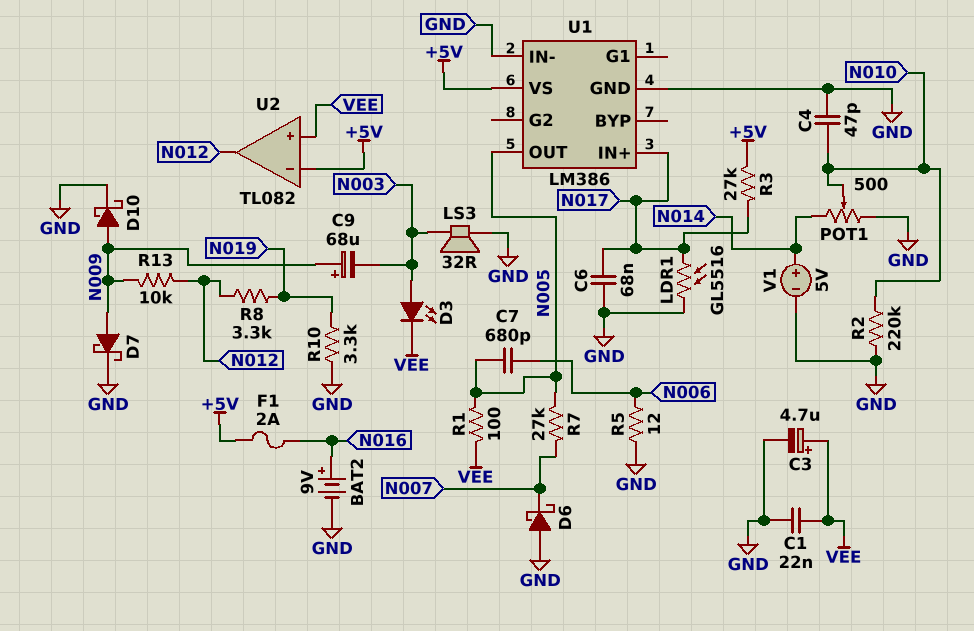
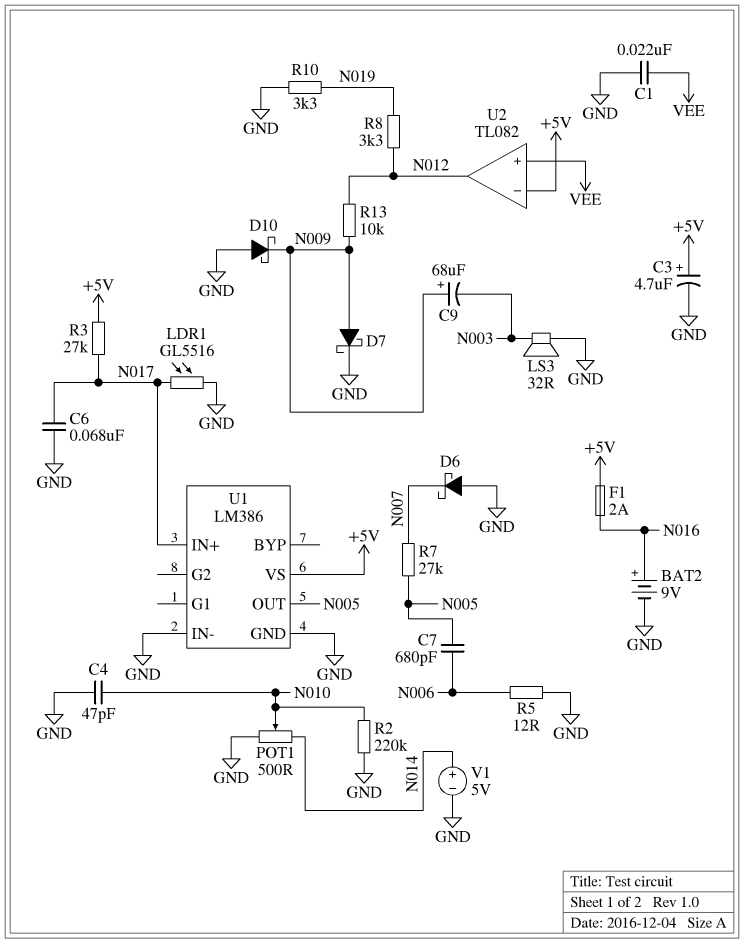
C3: 4.7uF (plus VEE, minus GND) -> 4.7uF (plus +5V, minus GND)
D3: LED (A N003, K VEE) -> none
D10: schottky (A N009, K GND) -> schottky (A GND, K N009)
R1: 100 (N005, VEE) -> none

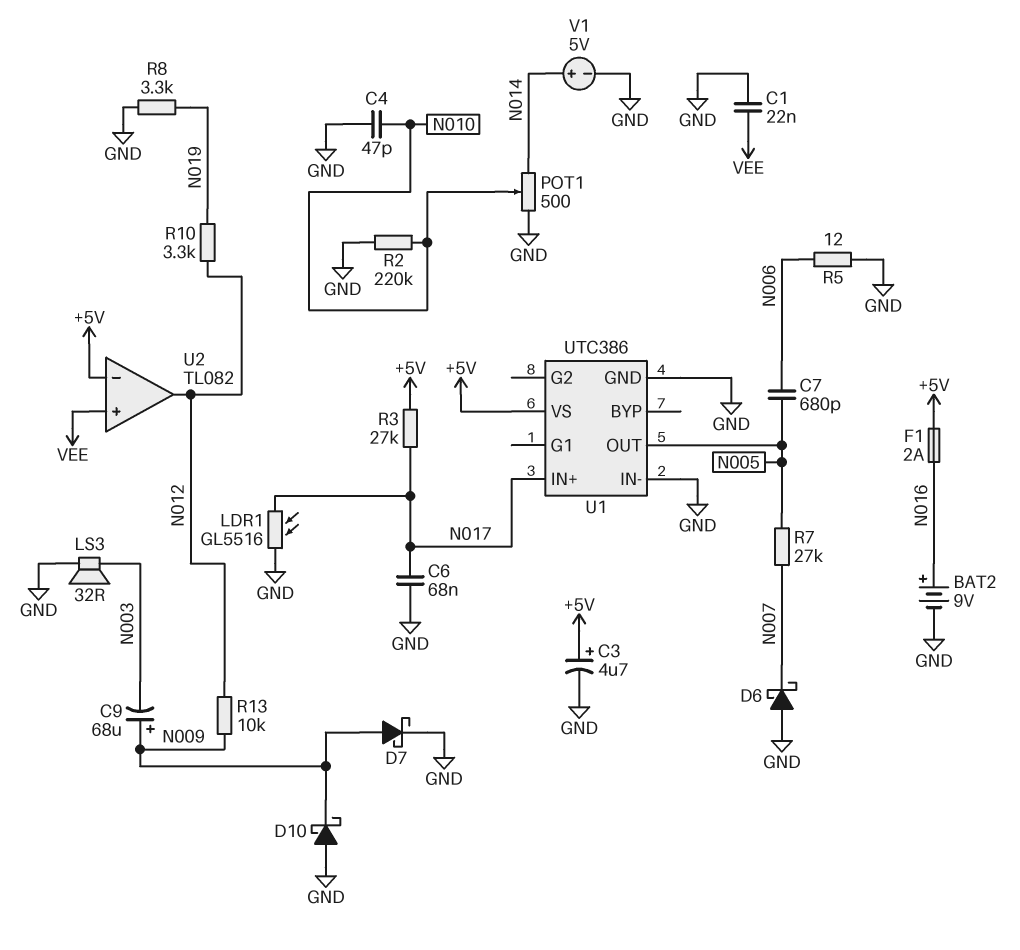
R8: 3.3k (N012, N019) -> 3.3k (GND, N019)
R10: 3.3k (GND, N019) -> 3.3k (N012, N019)
U1: LM386 -> UTC386

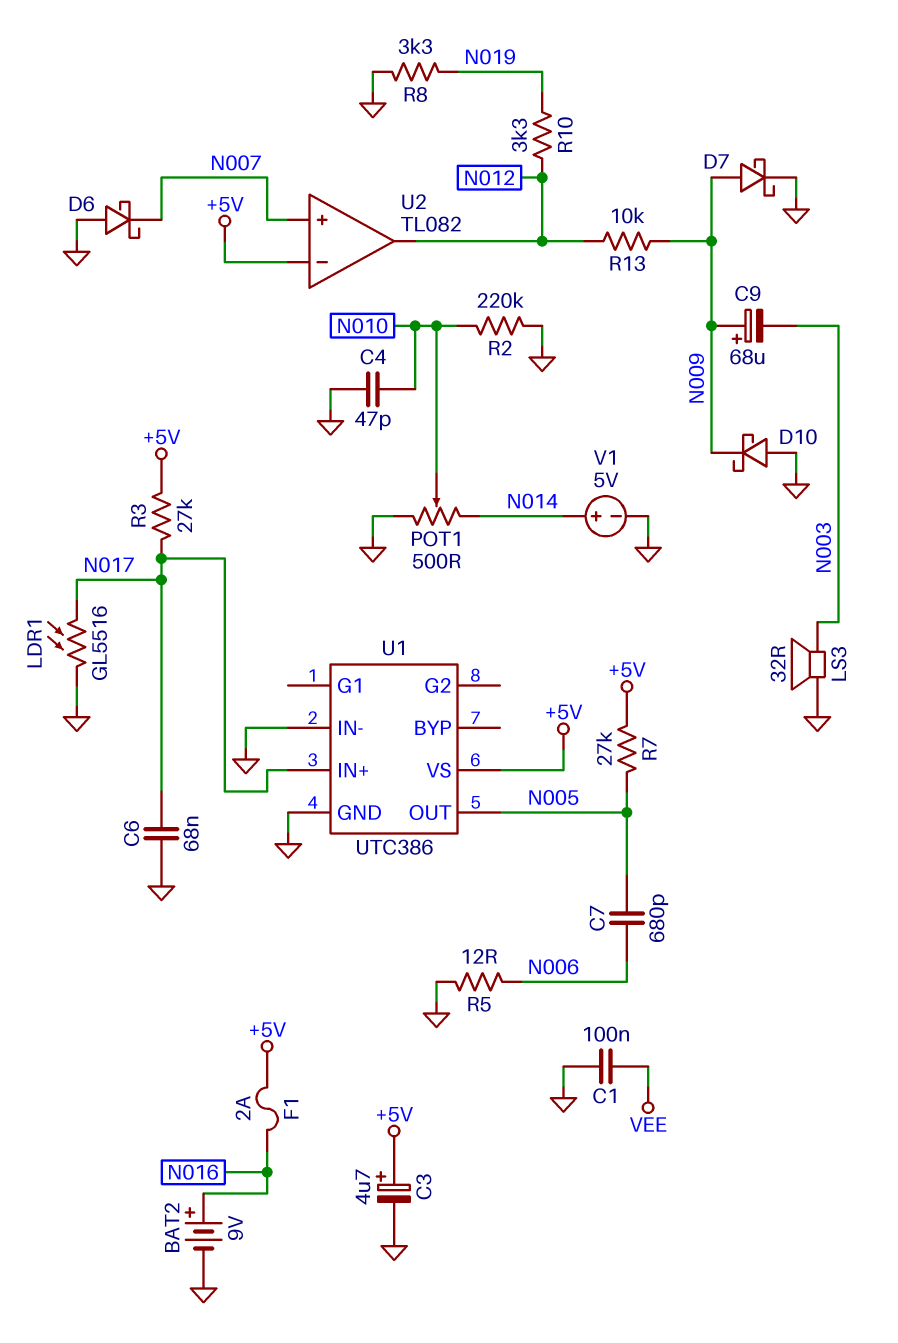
C1: 22nF (GND, VEE) -> 100nF (GND, VEE)
R7: 27k (N005, N007) -> 27k (+5V, N005)
U2 pin in+: VEE -> N007

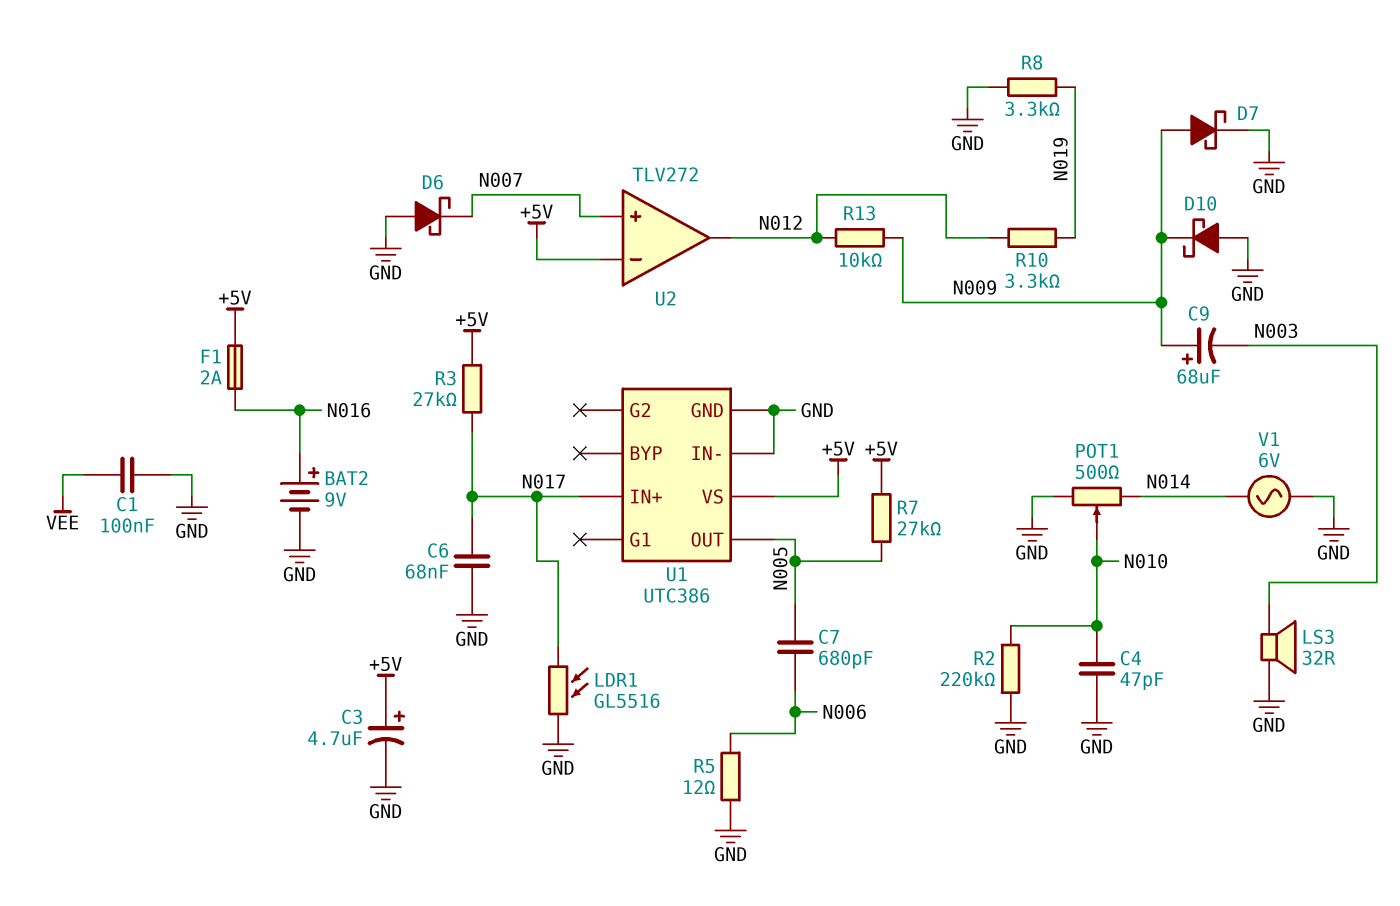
U2: TL082 -> TLV272
V1: 5V (plus N014, minus GND) -> AC 6V (GND, N014)

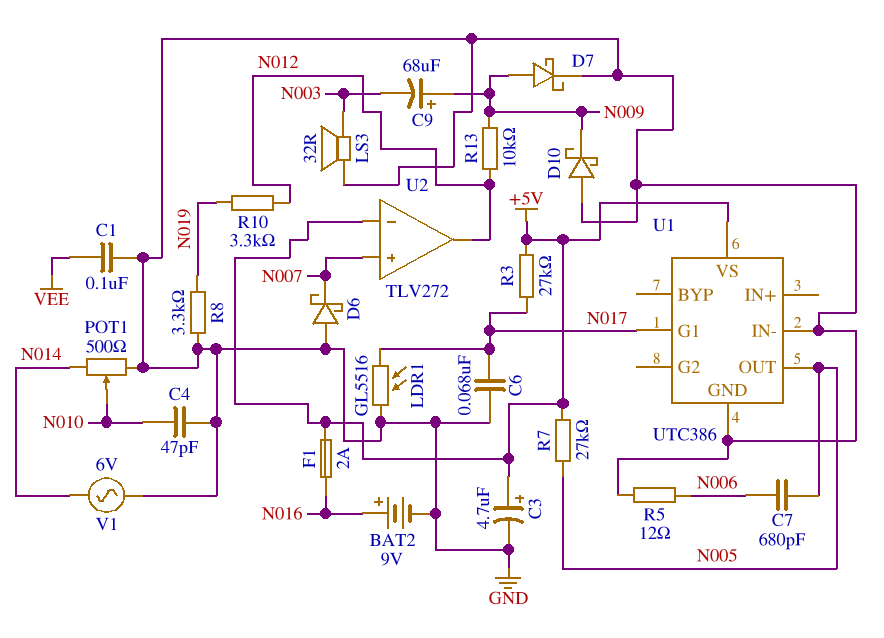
R2: 220k (GND, N010) -> none
U1 pin G1: none -> N017
U1 pin IN+: N017 -> none

